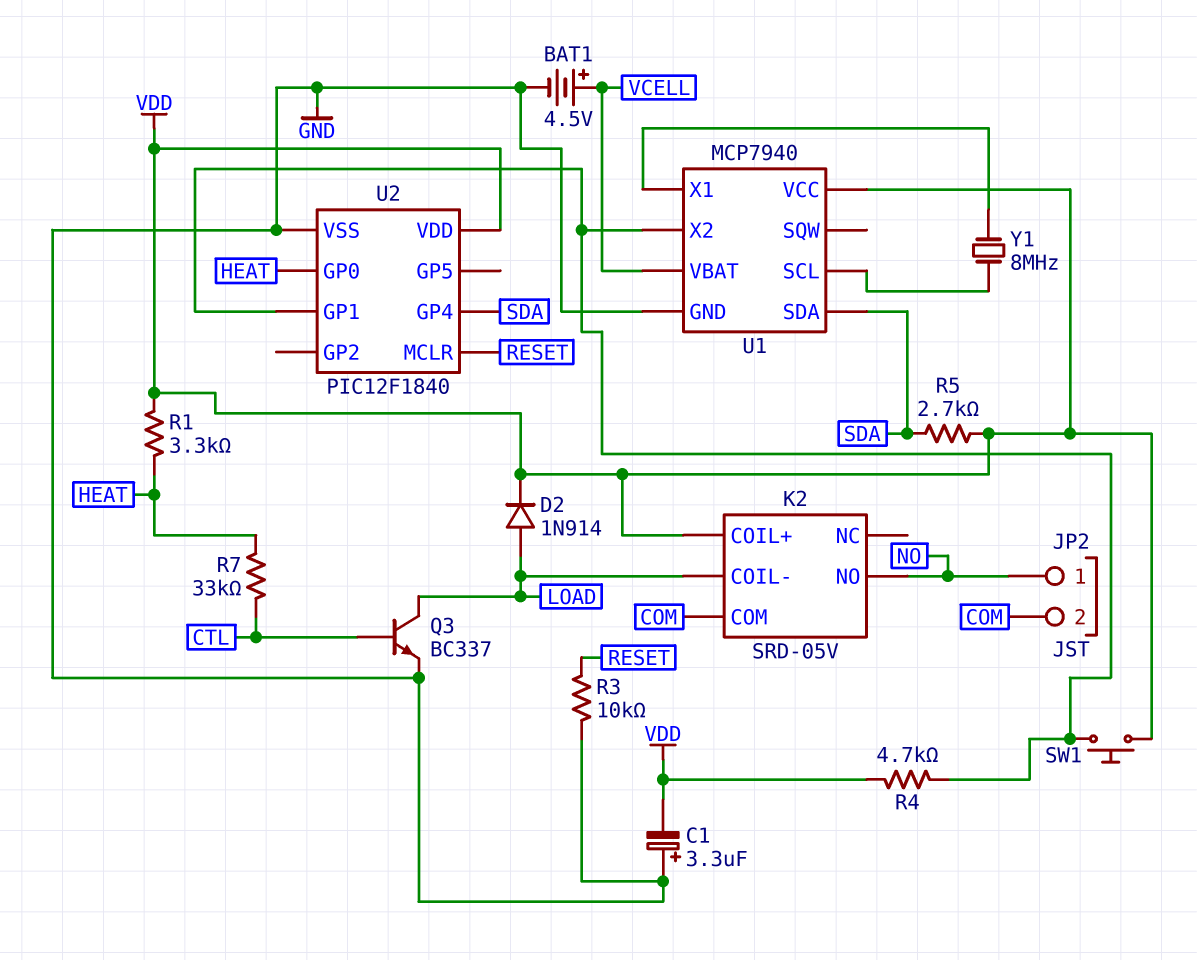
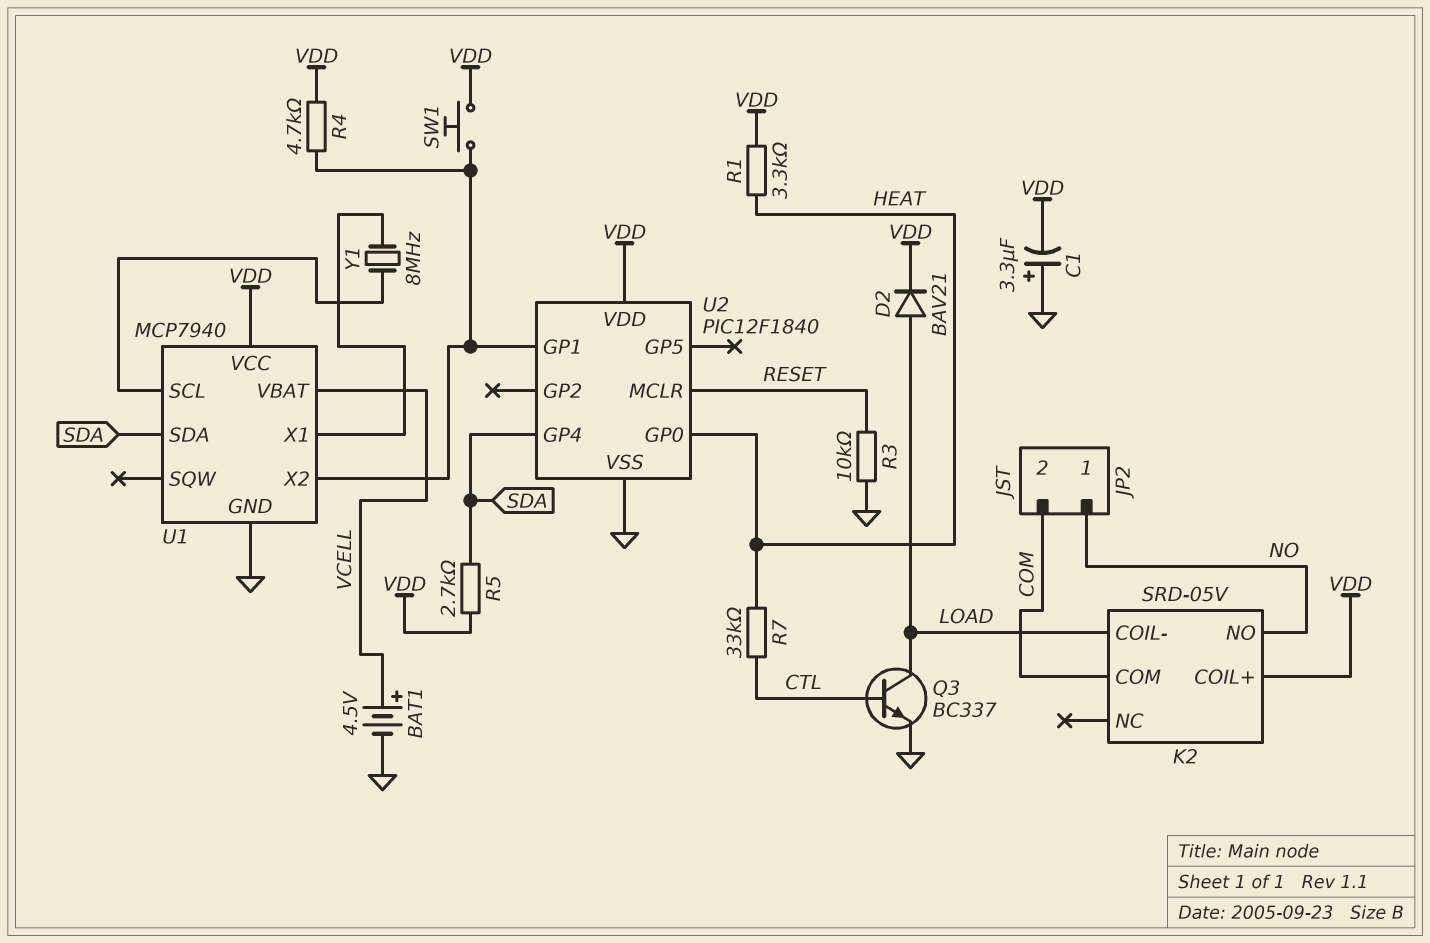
D2: diode 1N914 (A LOAD, K VDD) -> diode BAV21 (A LOAD, K VDD)

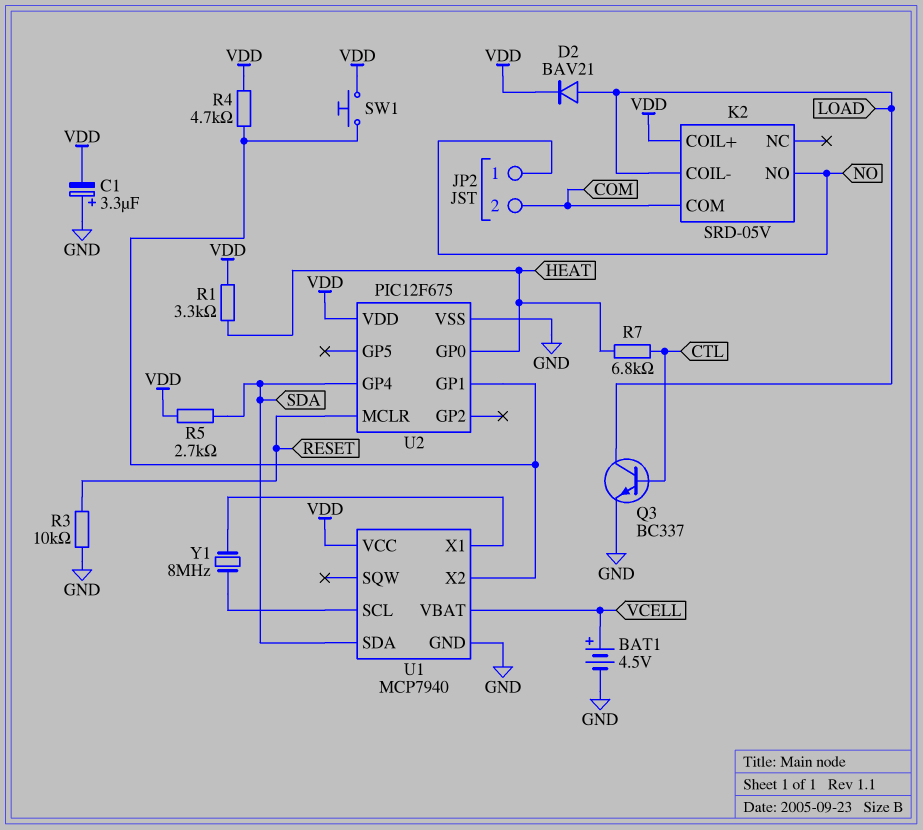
R7: 33k (CTL, HEAT) -> 6.8k (CTL, HEAT)
U2: PIC12F1840 -> PIC12F675

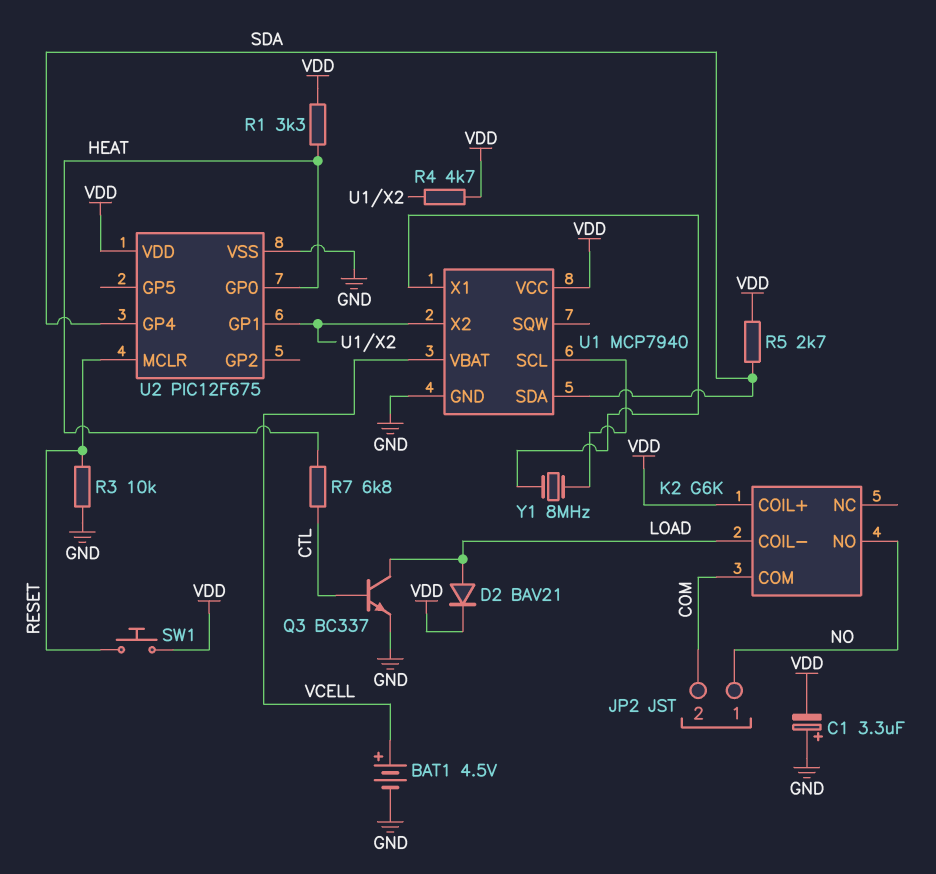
K2: SRD-05V -> G6K
SW1: button (U1/X2, VDD) -> button (RESET, VDD)

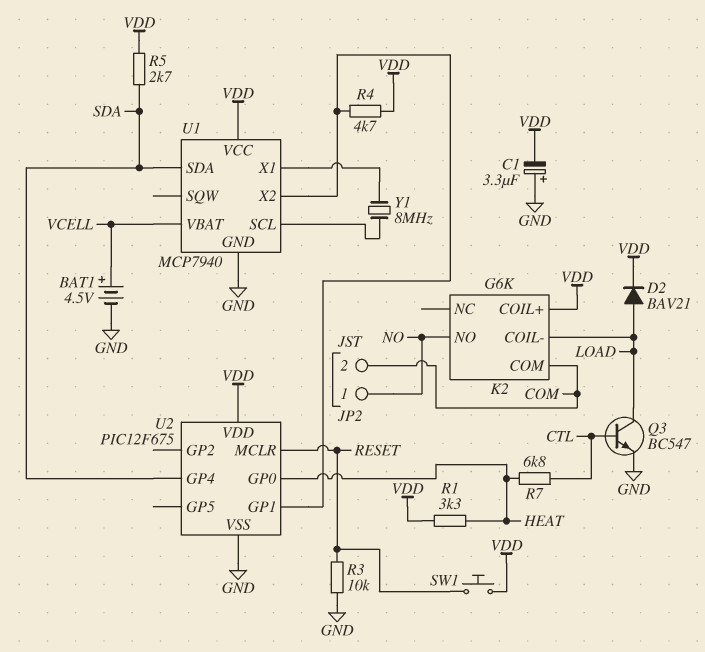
Q3: NPN BC337 (B CTL, C LOAD, E GND) -> NPN BC547 (B CTL, C LOAD, E GND)

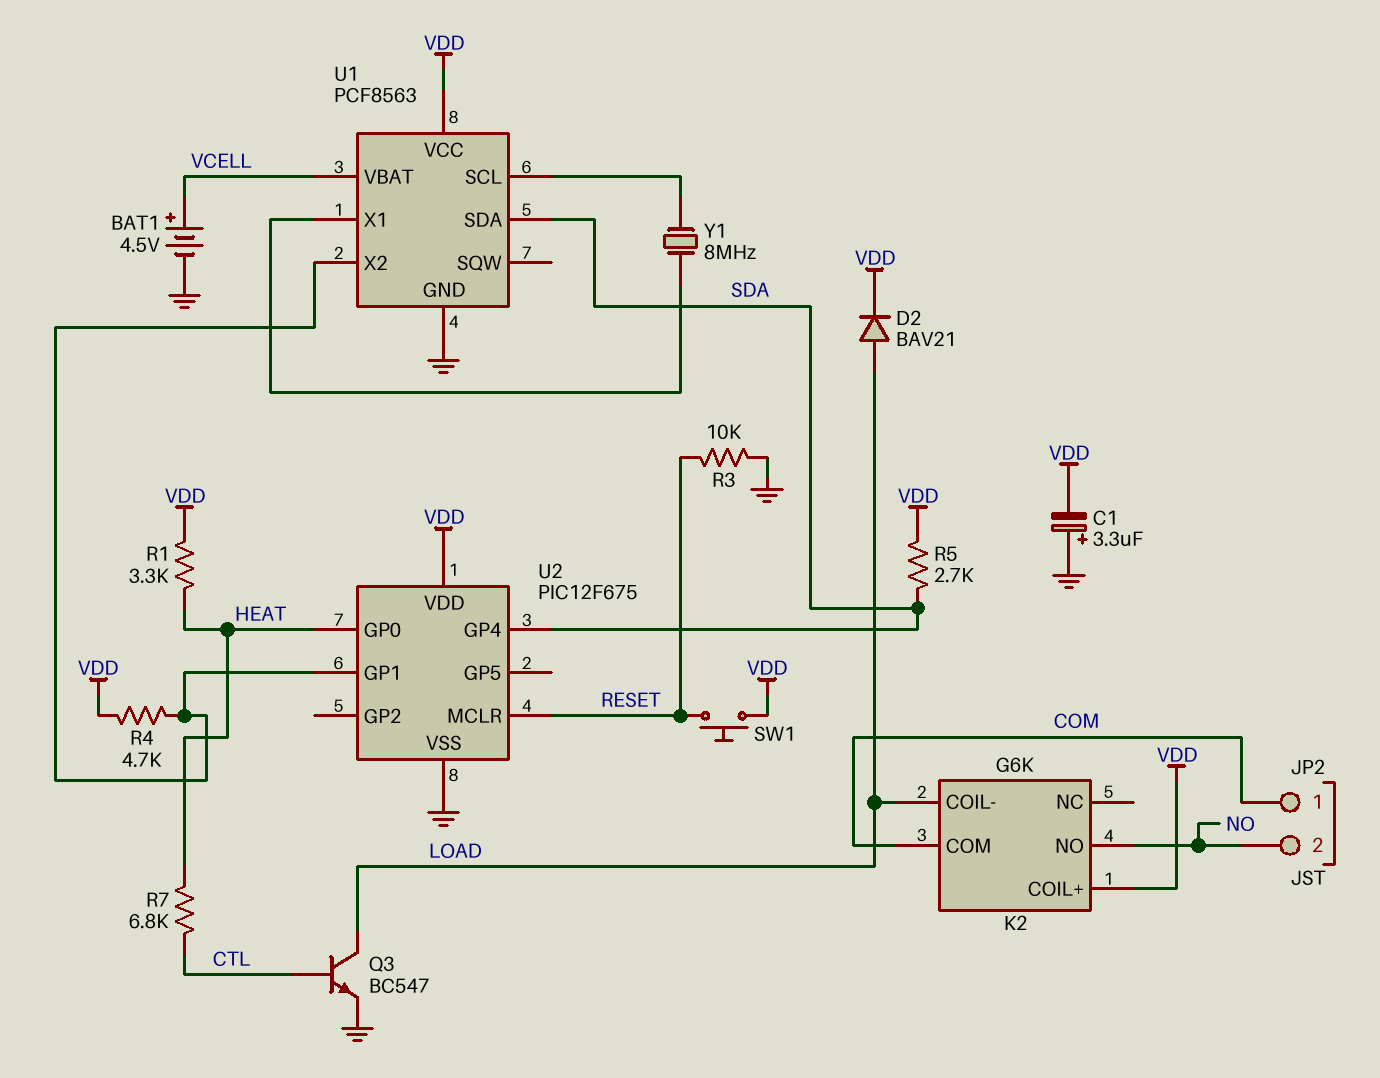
JP2 pin 1: NO -> COM
JP2 pin 2: COM -> NO
U1: MCP7940 -> PCF8563

